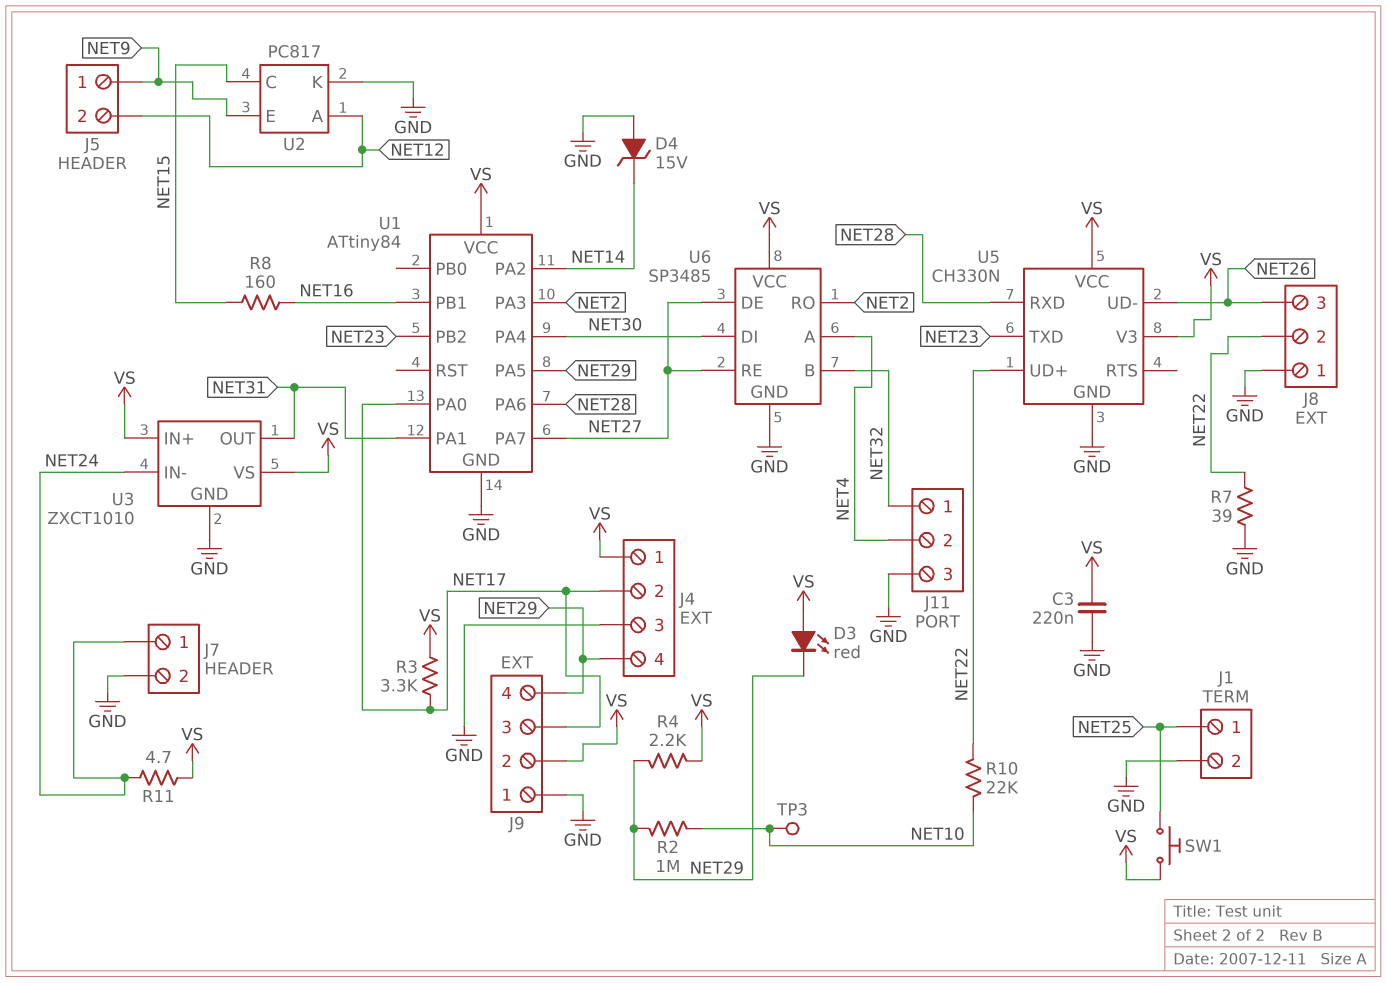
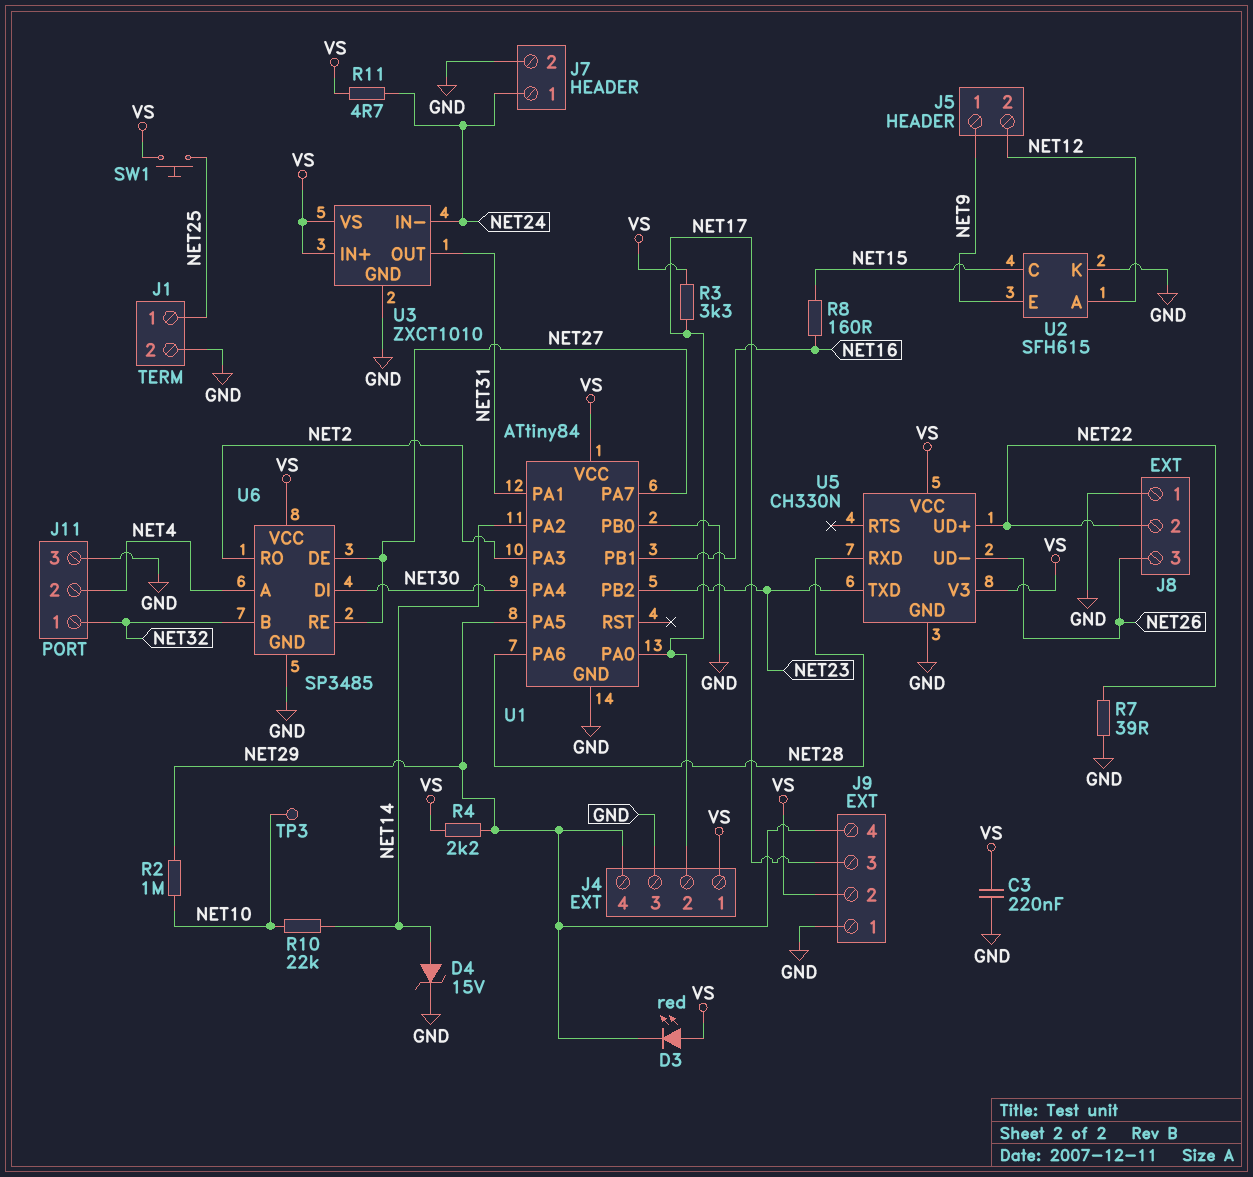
D4: zener 15V (A GND, K NET14) -> zener 15V (A NET14, K GND)
R10: 22k (NET10, NET22) -> 22k (NET10, NET14)
U1 pin PB0: none -> GND
U2: PC817 -> SFH615

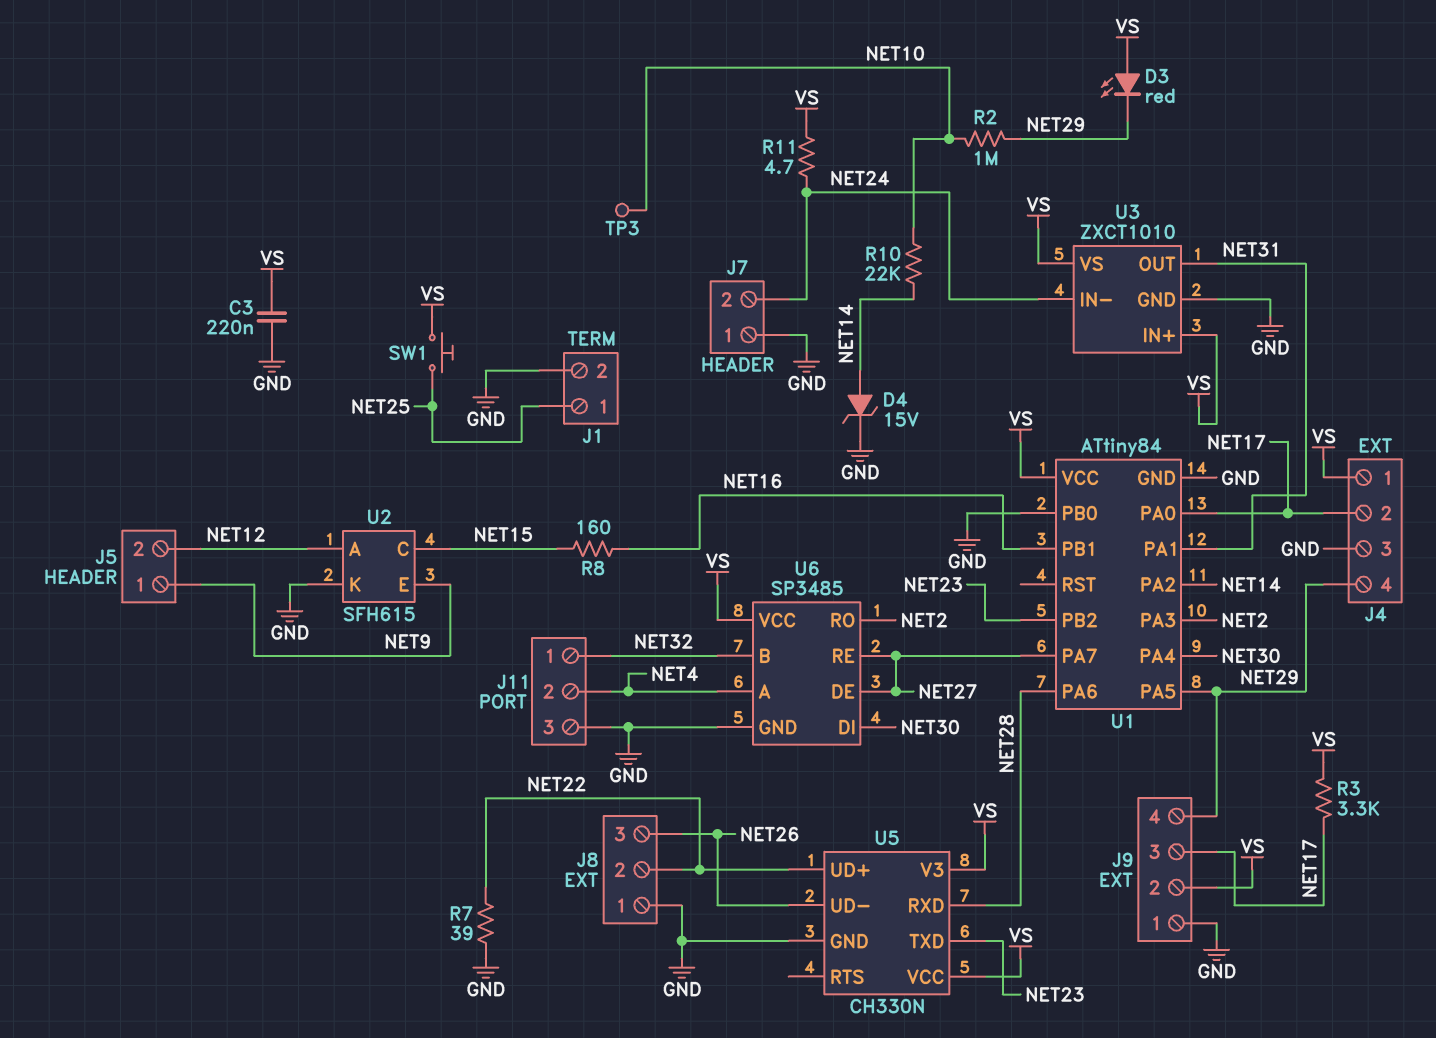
J7 pin 1: NET24 -> GND
J7 pin 2: GND -> NET24
R4: 2.2k (NET29, VS) -> none

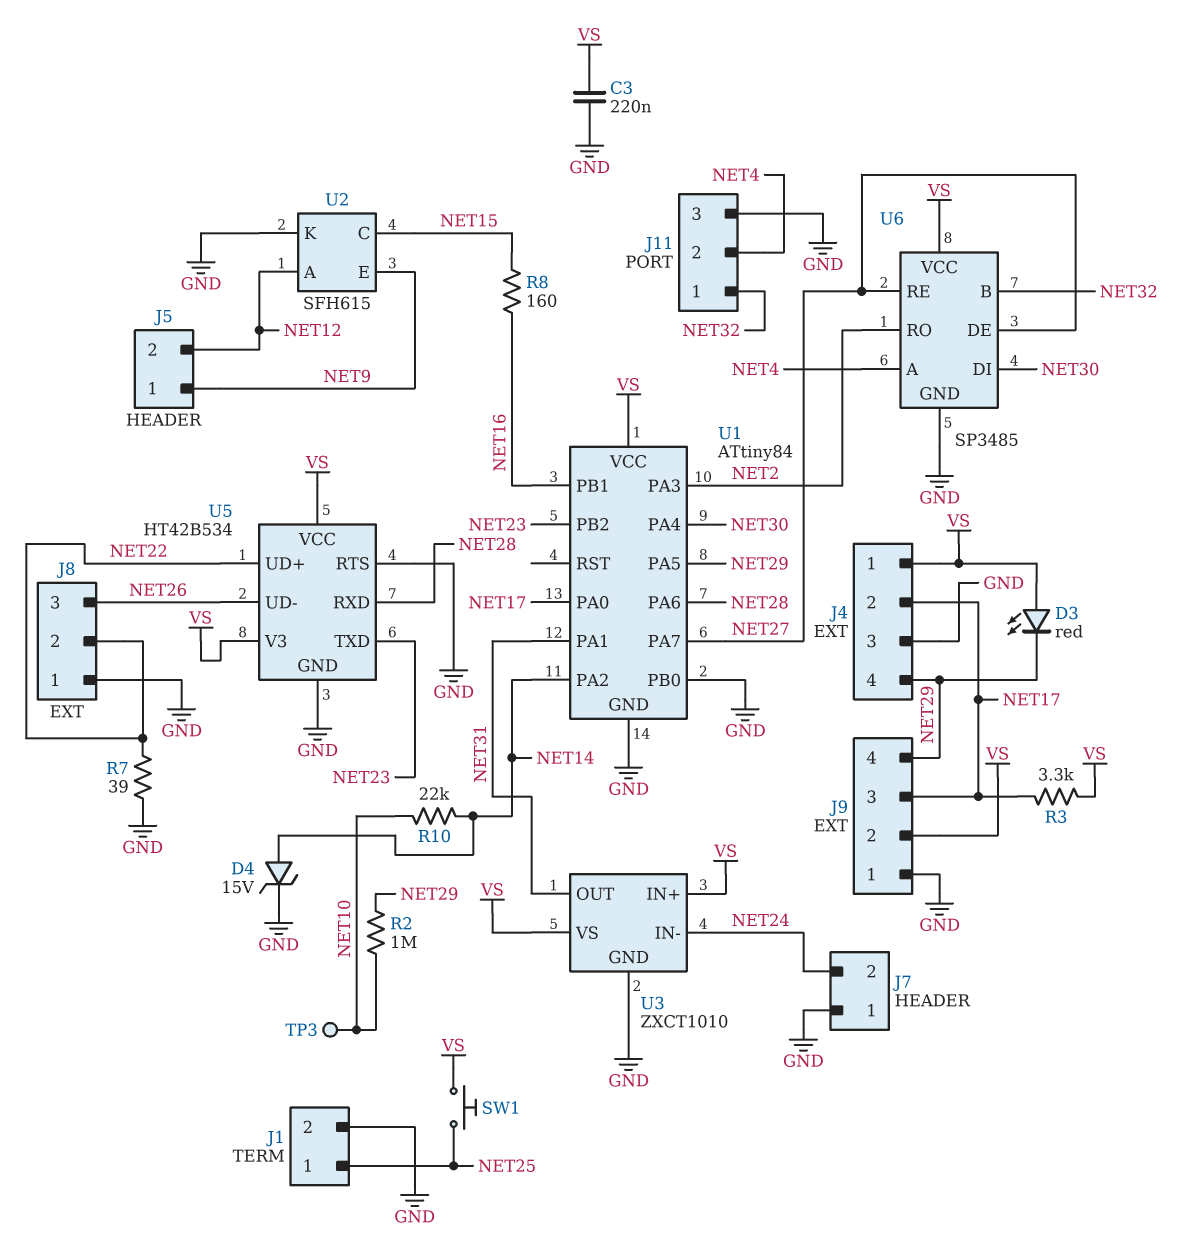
R11: 4.7 (NET24, VS) -> none
U5: CH330N -> HT42B534
U5 pin RTS: none -> GND

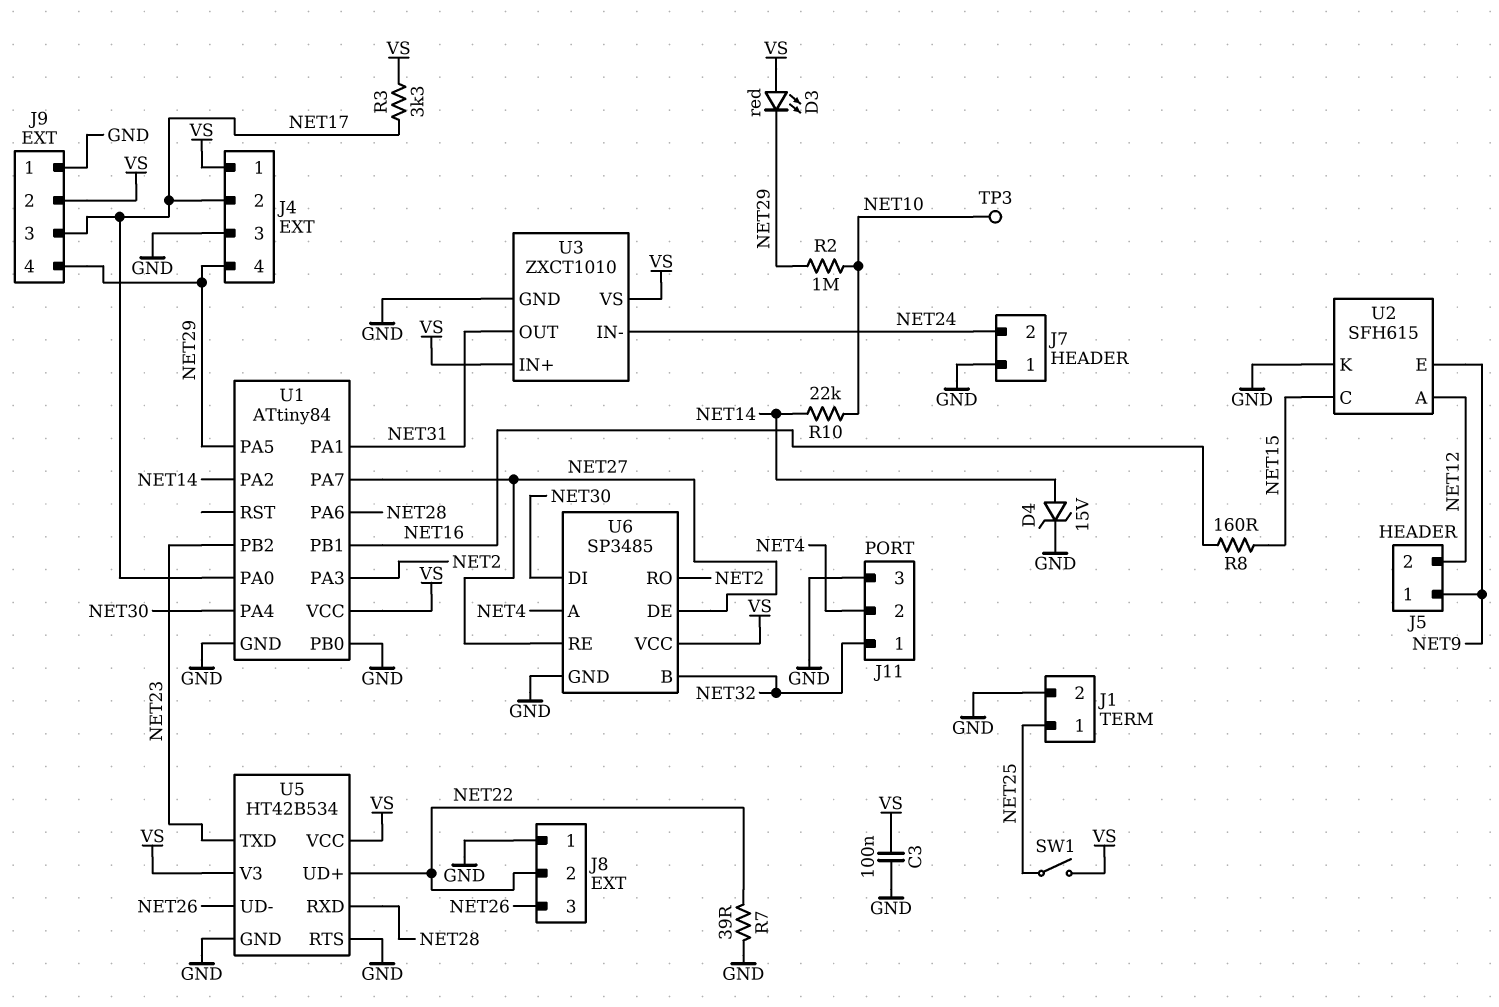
C3: 220nF (GND, VS) -> 100nF (GND, VS)
SW1: button (NET25, VS) -> switch (NET25, VS)

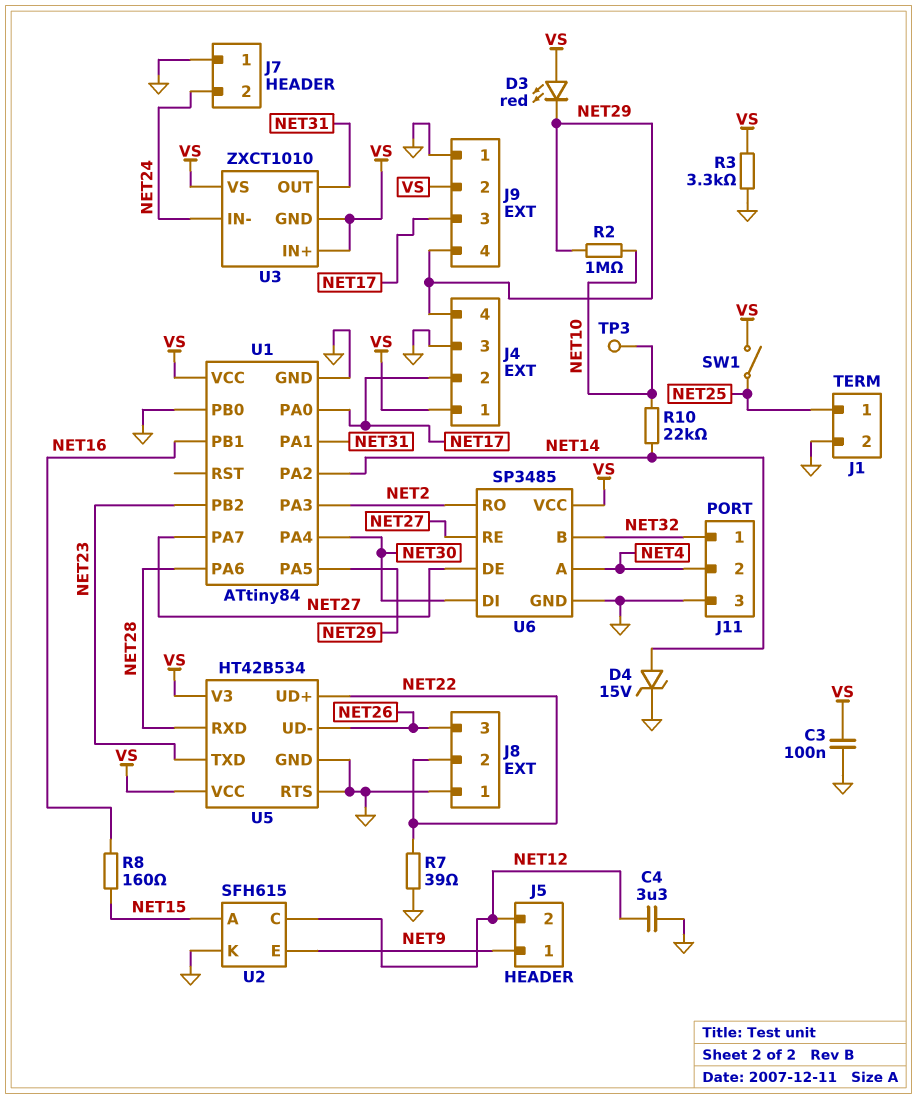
C4: none -> 3.3uF (GND, NET12)
R3: 3.3k (NET17, VS) -> 3.3k (GND, VS)
U2 pin A: NET12 -> NET15
U2 pin C: NET15 -> NET12
U3 pin GND: GND -> VS

